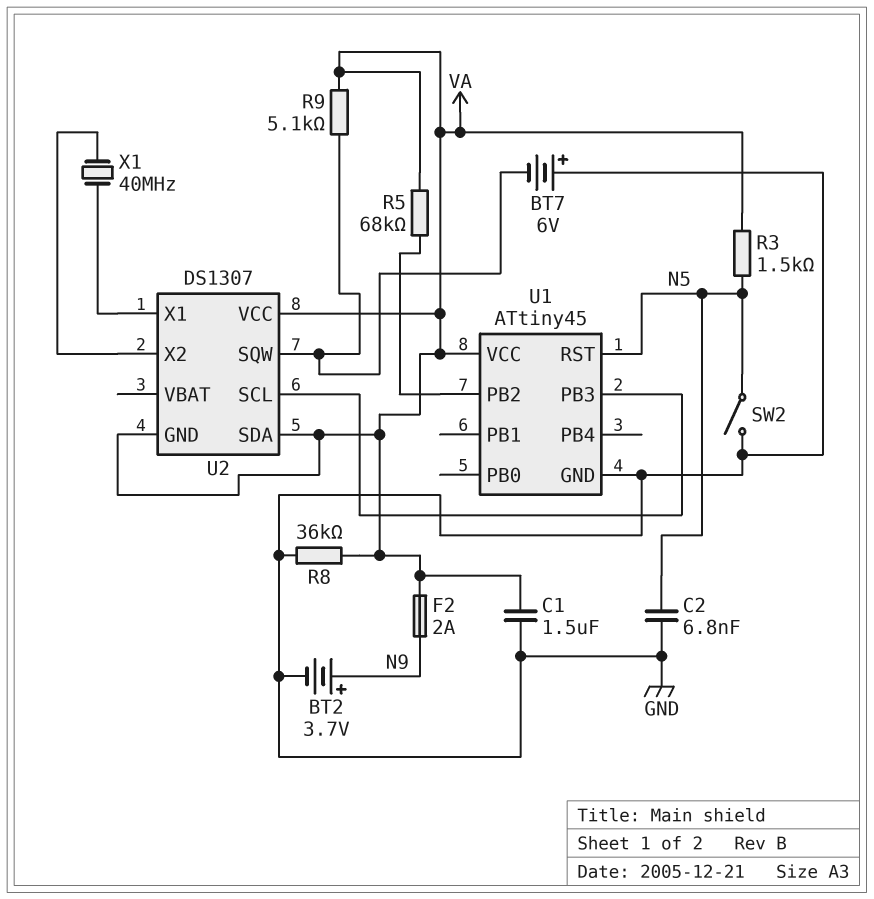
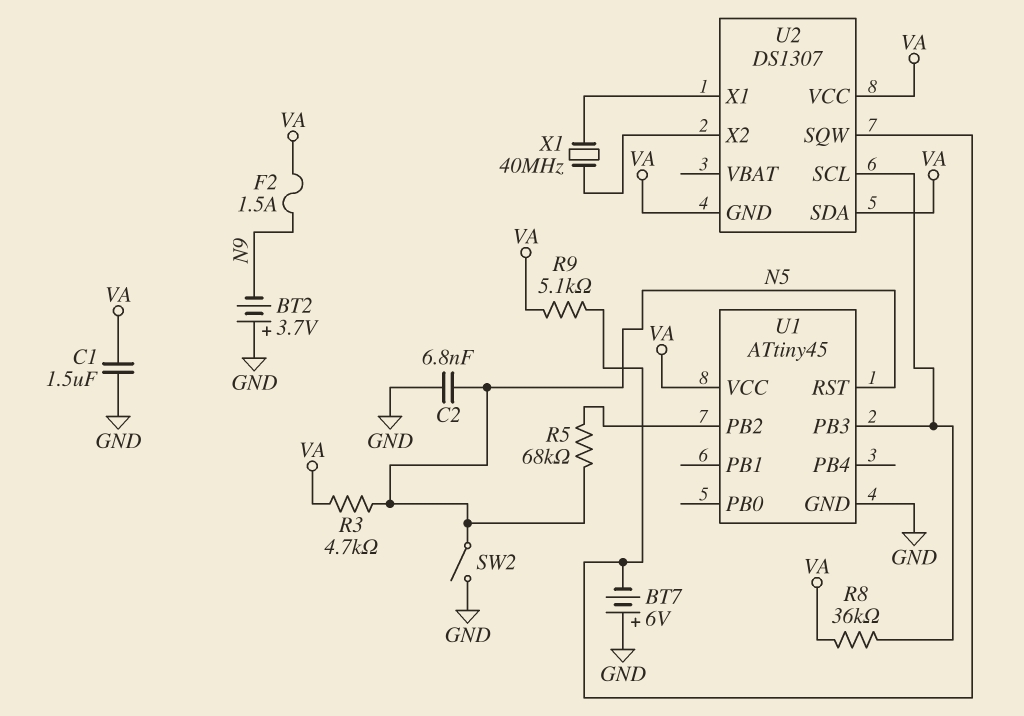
BT2: 3.7V (plus N9, minus GND) -> 3.7V (plus GND, minus N9)
F2: 2A (N9, VA) -> 1.5A (N9, VA)
R3: 1.5k (N5, VA) -> 4.7k (N5, VA)
R5: 68k (U1/PB2, VA) -> 68k (N5, U1/PB2)
R8: 36k (GND, VA) -> 36k (U1/PB3, VA)

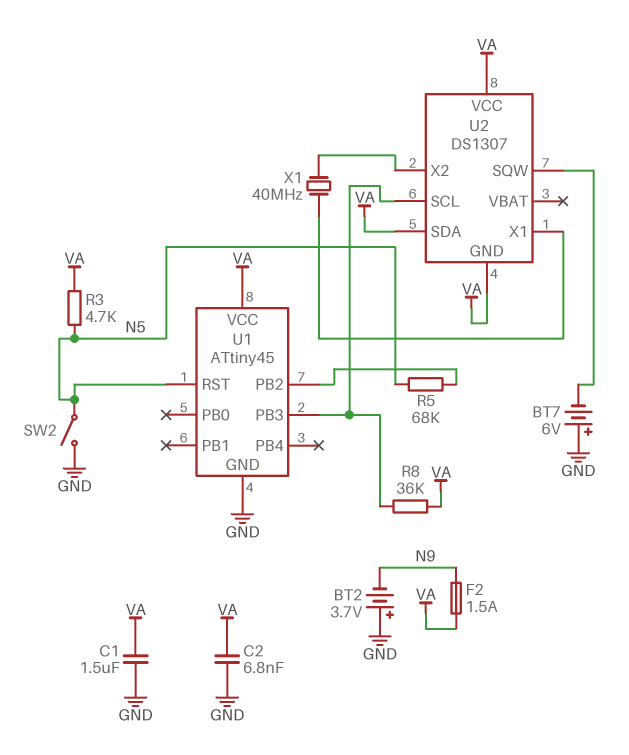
C2: 6.8nF (GND, N5) -> 6.8nF (GND, VA)
R9: 5.1k (U2/SQW, VA) -> none

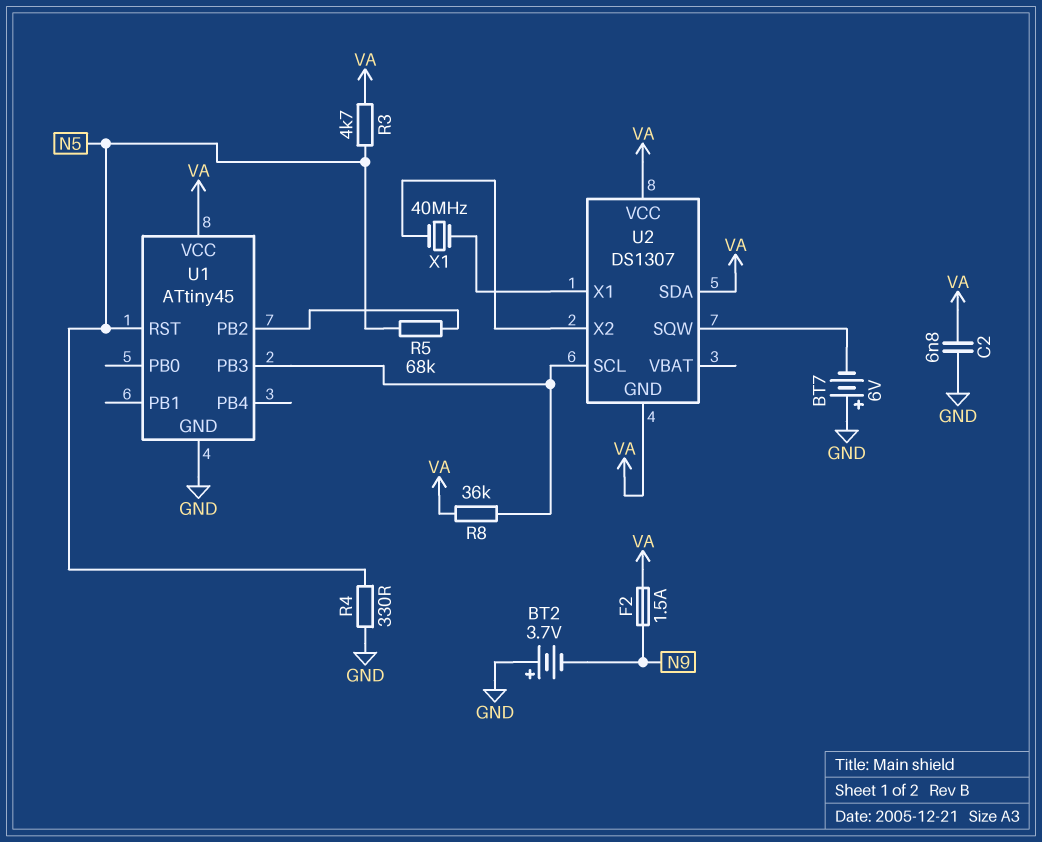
C1: 1.5uF (GND, VA) -> none
R4: none -> 330 (GND, N5)
SW2: switch (GND, N5) -> none

